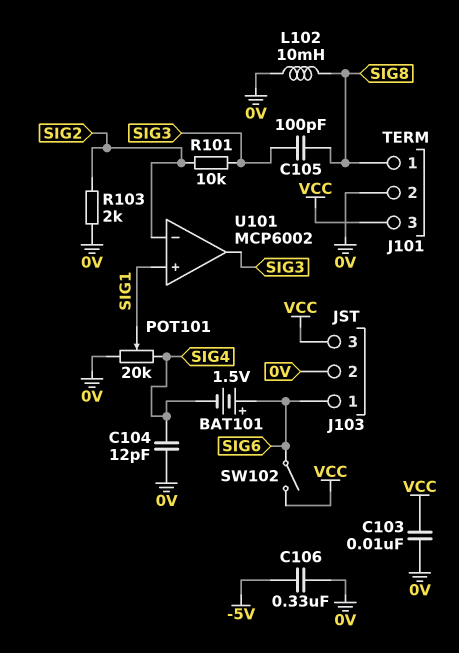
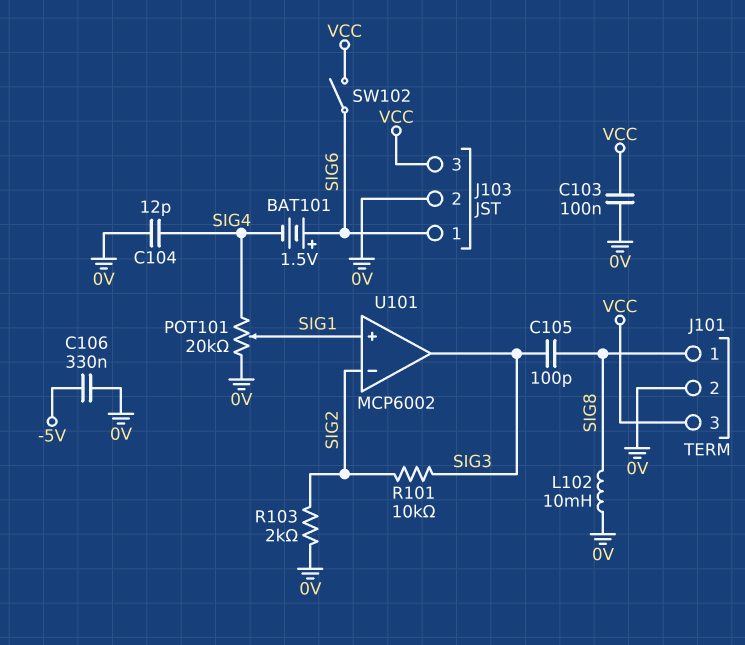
C103: 10nF (0V, VCC) -> 100nF (0V, VCC)

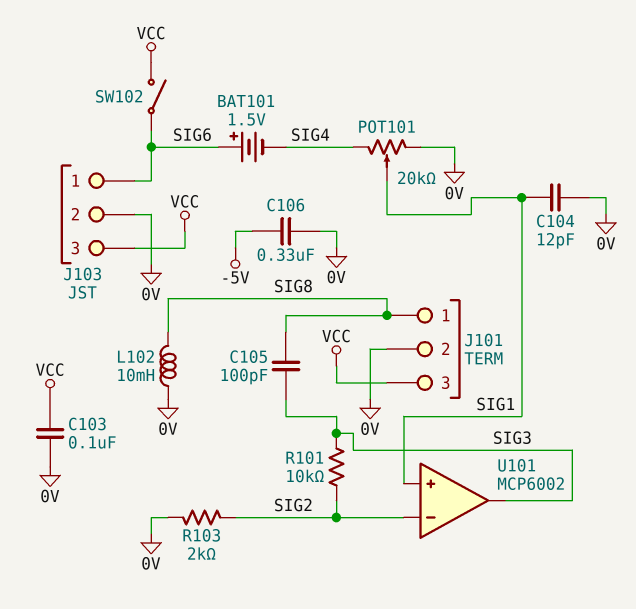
C104: 12pF (0V, SIG4) -> 12pF (0V, SIG1)

